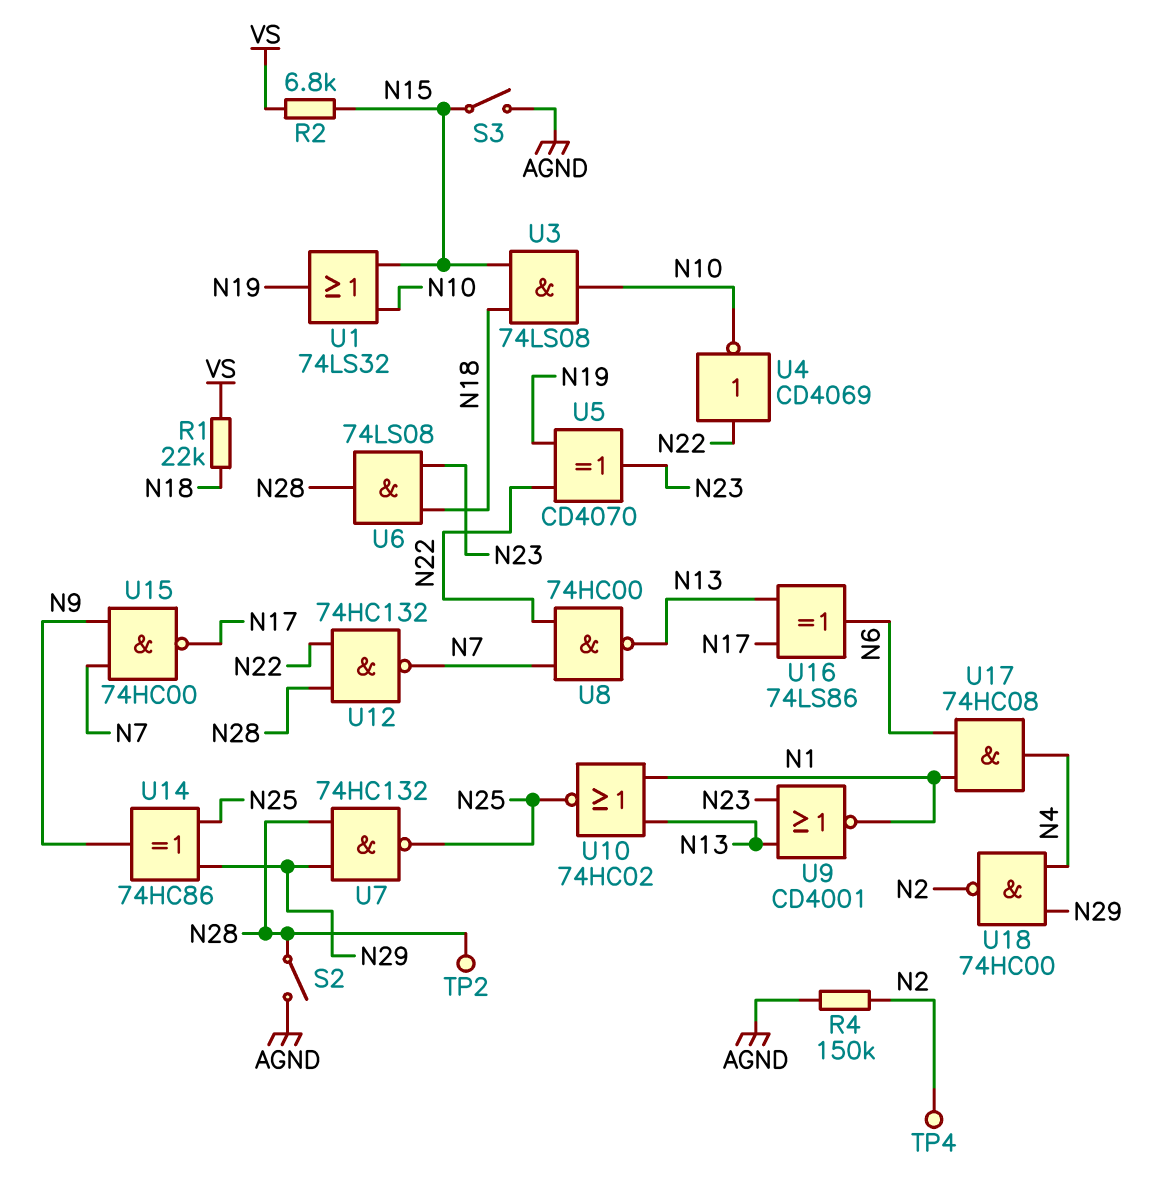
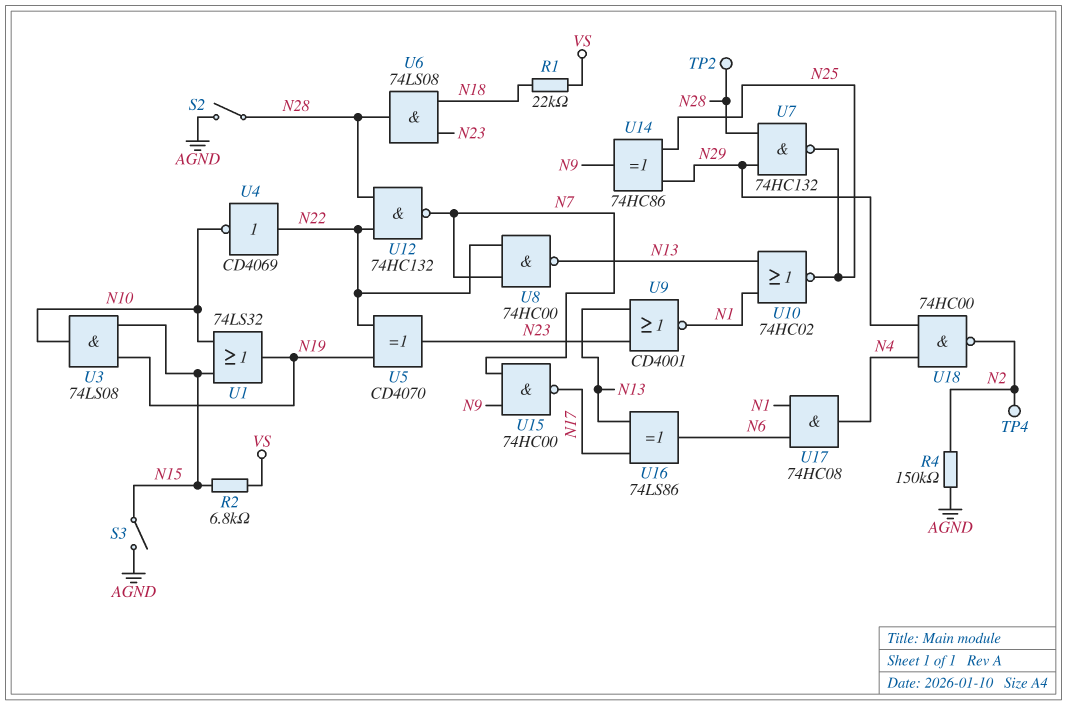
U3: AND 74LS08 (in N15, in N18, out N10) -> AND 74LS08 (in N15, in N19, out N10)

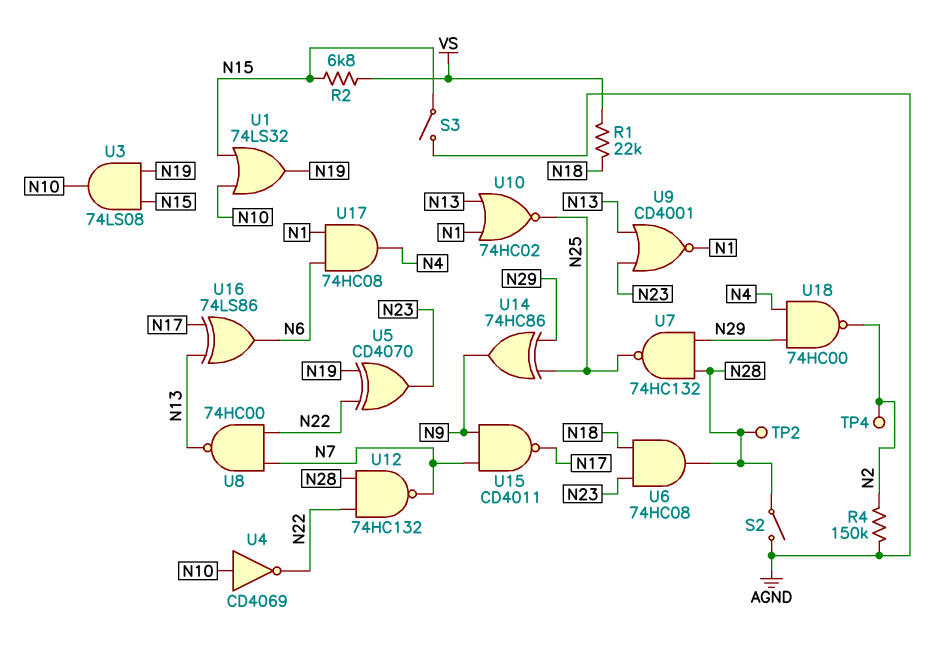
U4: NOT CD4069 (in N22, out N10) -> NOT CD4069 (in N10, out N22)
U6: AND 74LS08 (in N18, in N23, out N28) -> AND 74HC08 (in N18, in N23, out N28)
U15: NAND 74HC00 (in N7, in N9, out N17) -> NAND CD4011 (in N7, in N9, out N17)

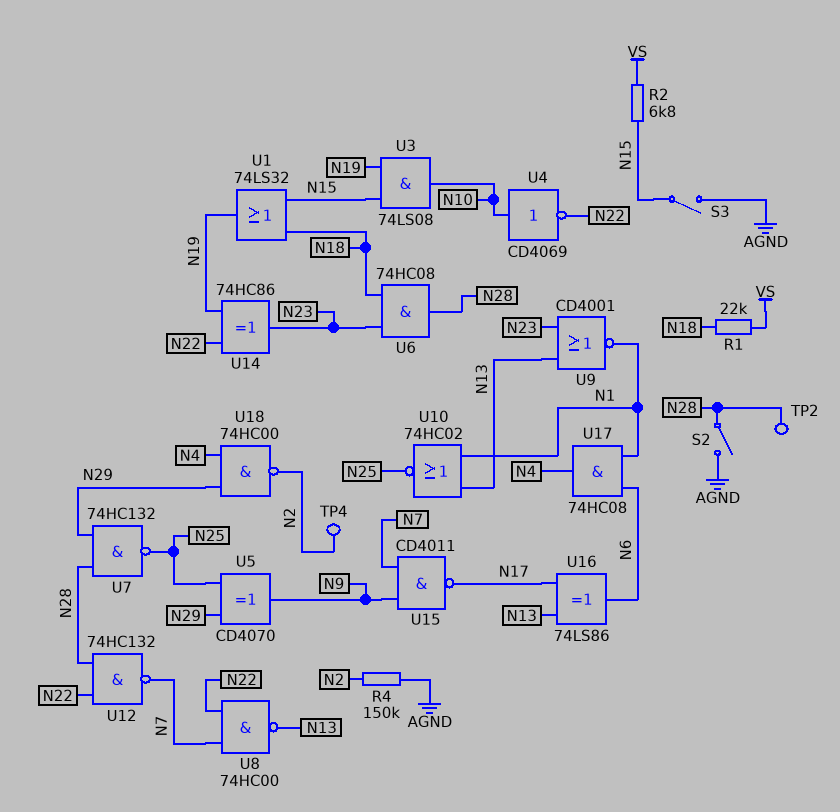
U1: OR 74LS32 (in N10, in N15, out N19) -> OR 74LS32 (in N15, in N18, out N19)
U5: XOR CD4070 (in N19, in N22, out N23) -> XOR CD4070 (in N25, in N29, out N9)
U14: XOR 74HC86 (in N25, in N29, out N9) -> XOR 74HC86 (in N19, in N22, out N23)

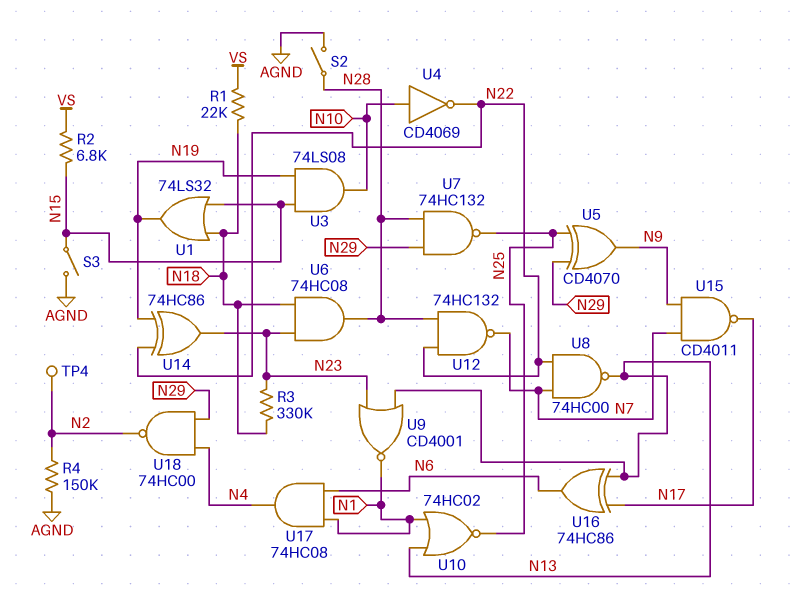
R3: none -> 330k (N18, N23)
TP2: test point (N28) -> none
U16: XOR 74LS86 (in N13, in N17, out N6) -> XOR 74HC86 (in N13, in N17, out N6)

